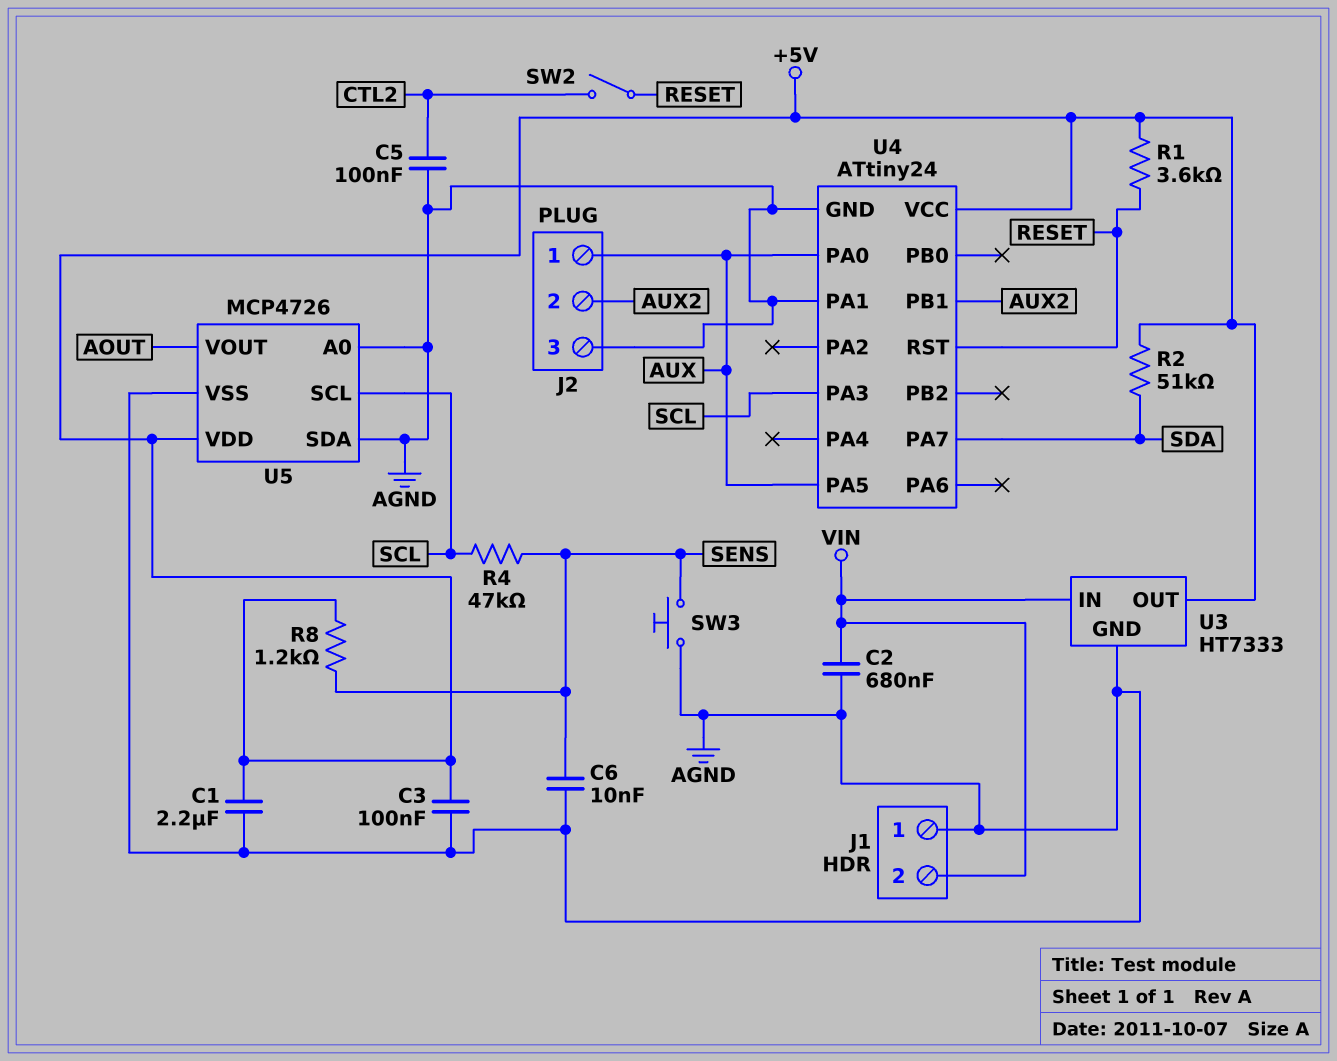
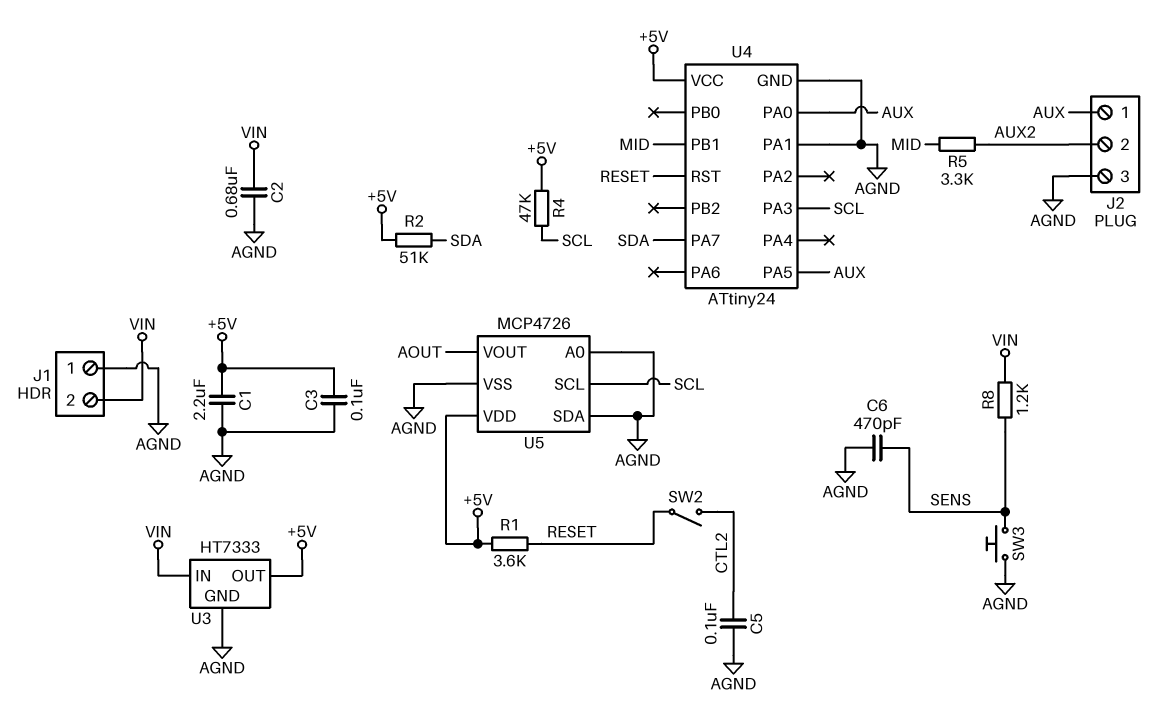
C6: 10nF (AGND, SENS) -> 470pF (AGND, SENS)
R4: 47k (SCL, SENS) -> 47k (+5V, SCL)
R5: none -> 3.3k (AUX2, MID)
R8: 1.2k (+5V, SENS) -> 1.2k (SENS, VIN)
U4 pin PB1: AUX2 -> MID

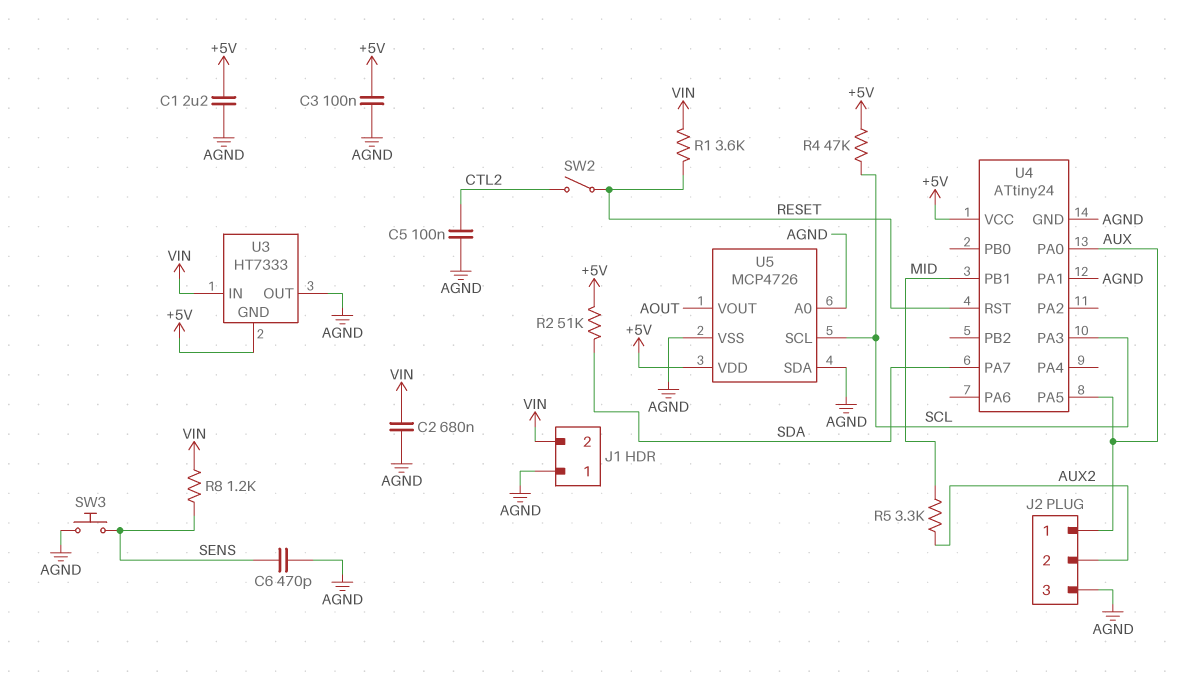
R1: 3.6k (+5V, RESET) -> 3.6k (RESET, VIN)
U3 pin GND: AGND -> +5V
U3 pin OUT: +5V -> AGND

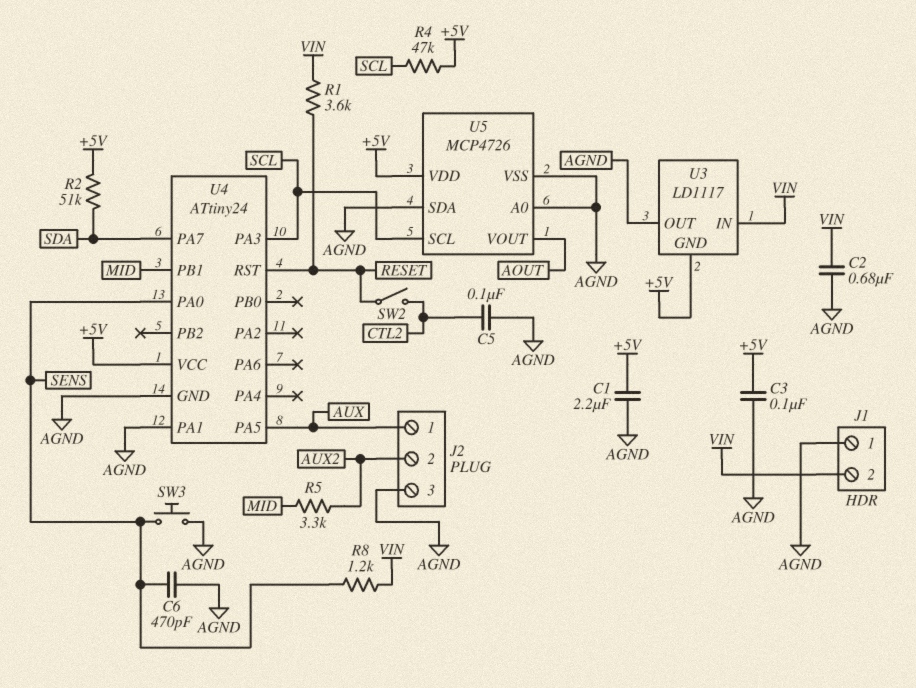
U3: HT7333 -> LD1117
U4 pin PA0: AUX -> SENS

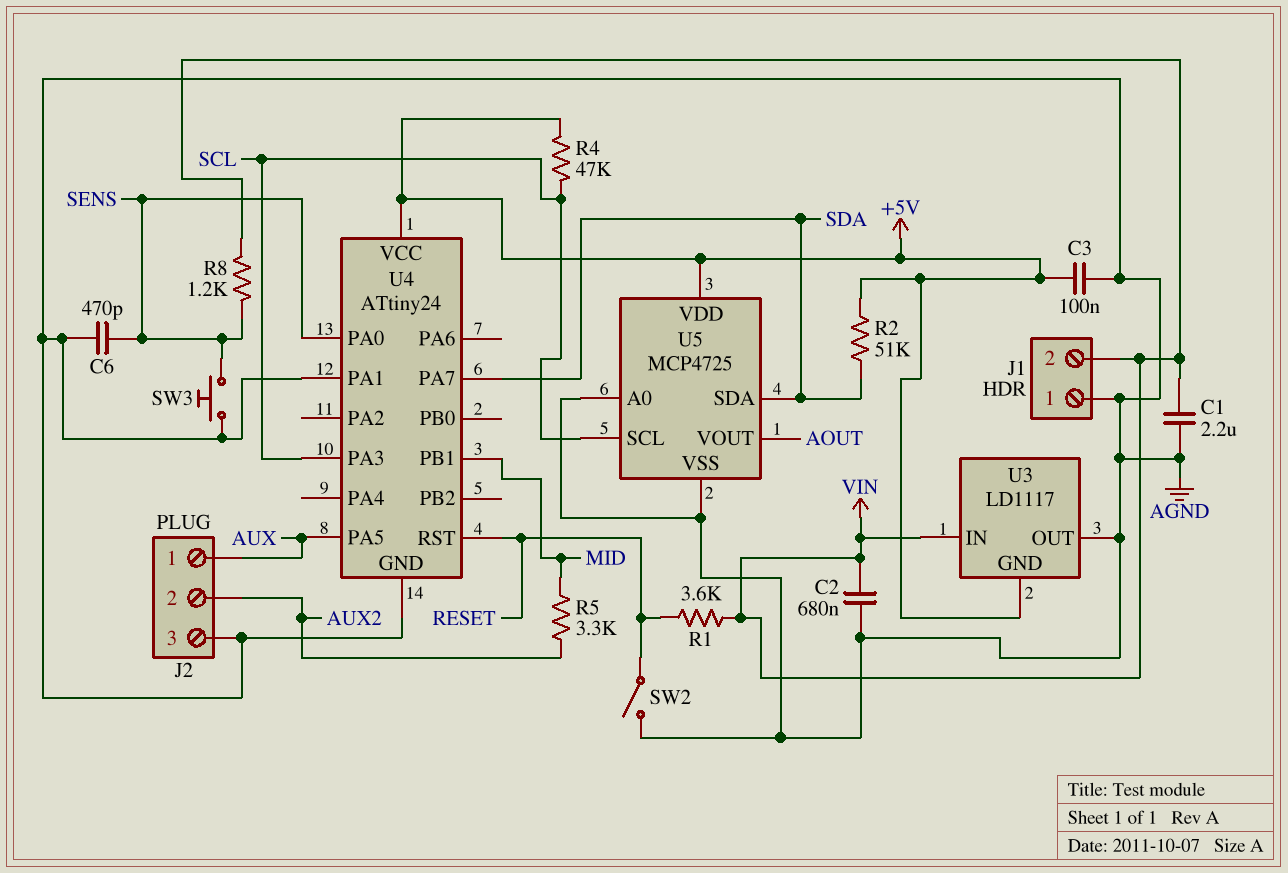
C1: 2.2uF (+5V, AGND) -> 2.2uF (AGND, VIN)
C5: 100nF (AGND, CTL2) -> none
SW2: switch (CTL2, RESET) -> switch (AGND, RESET)
U5: MCP4726 -> MCP4725
U5 pin SDA: AGND -> SDA

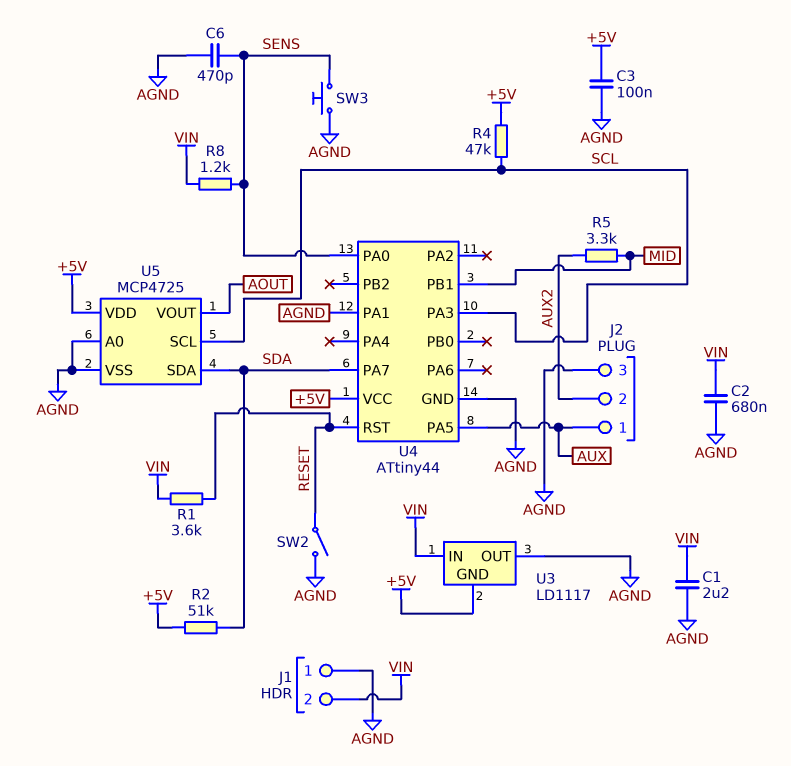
U4: ATtiny24 -> ATtiny44

